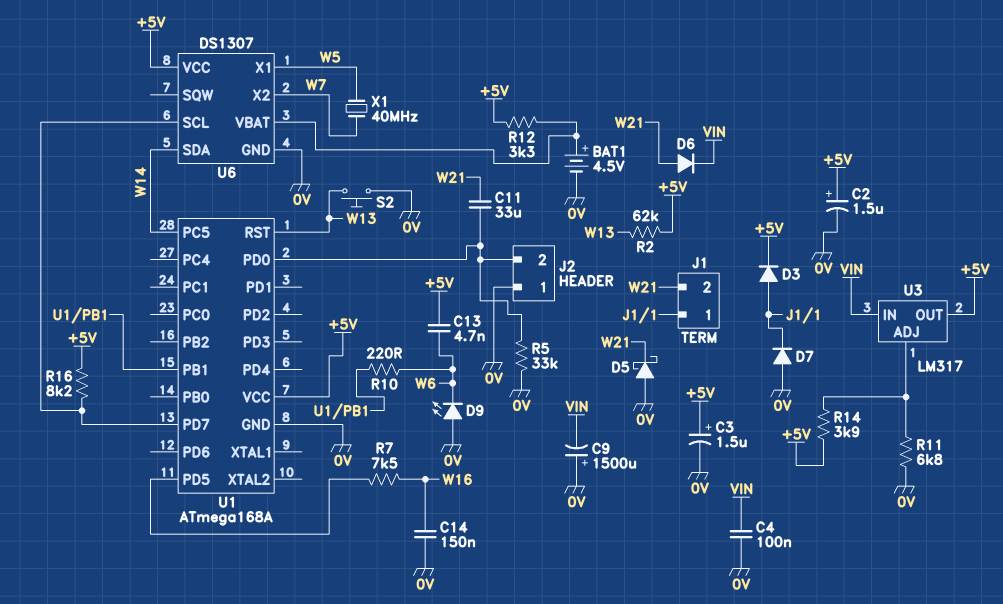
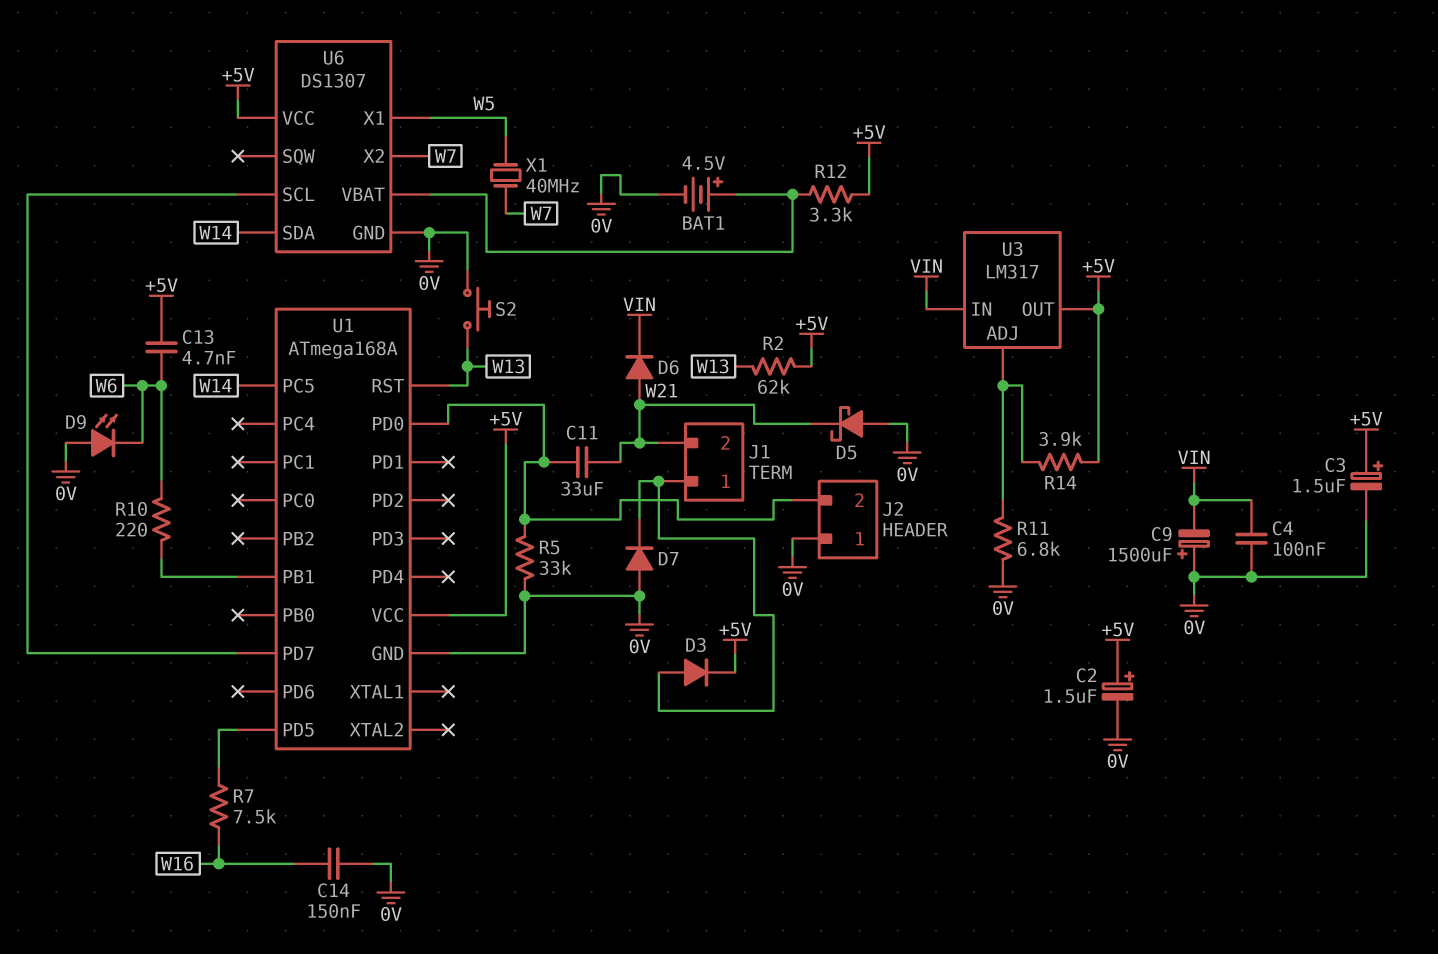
R16: 8.2k (+5V, U1/PD7) -> none

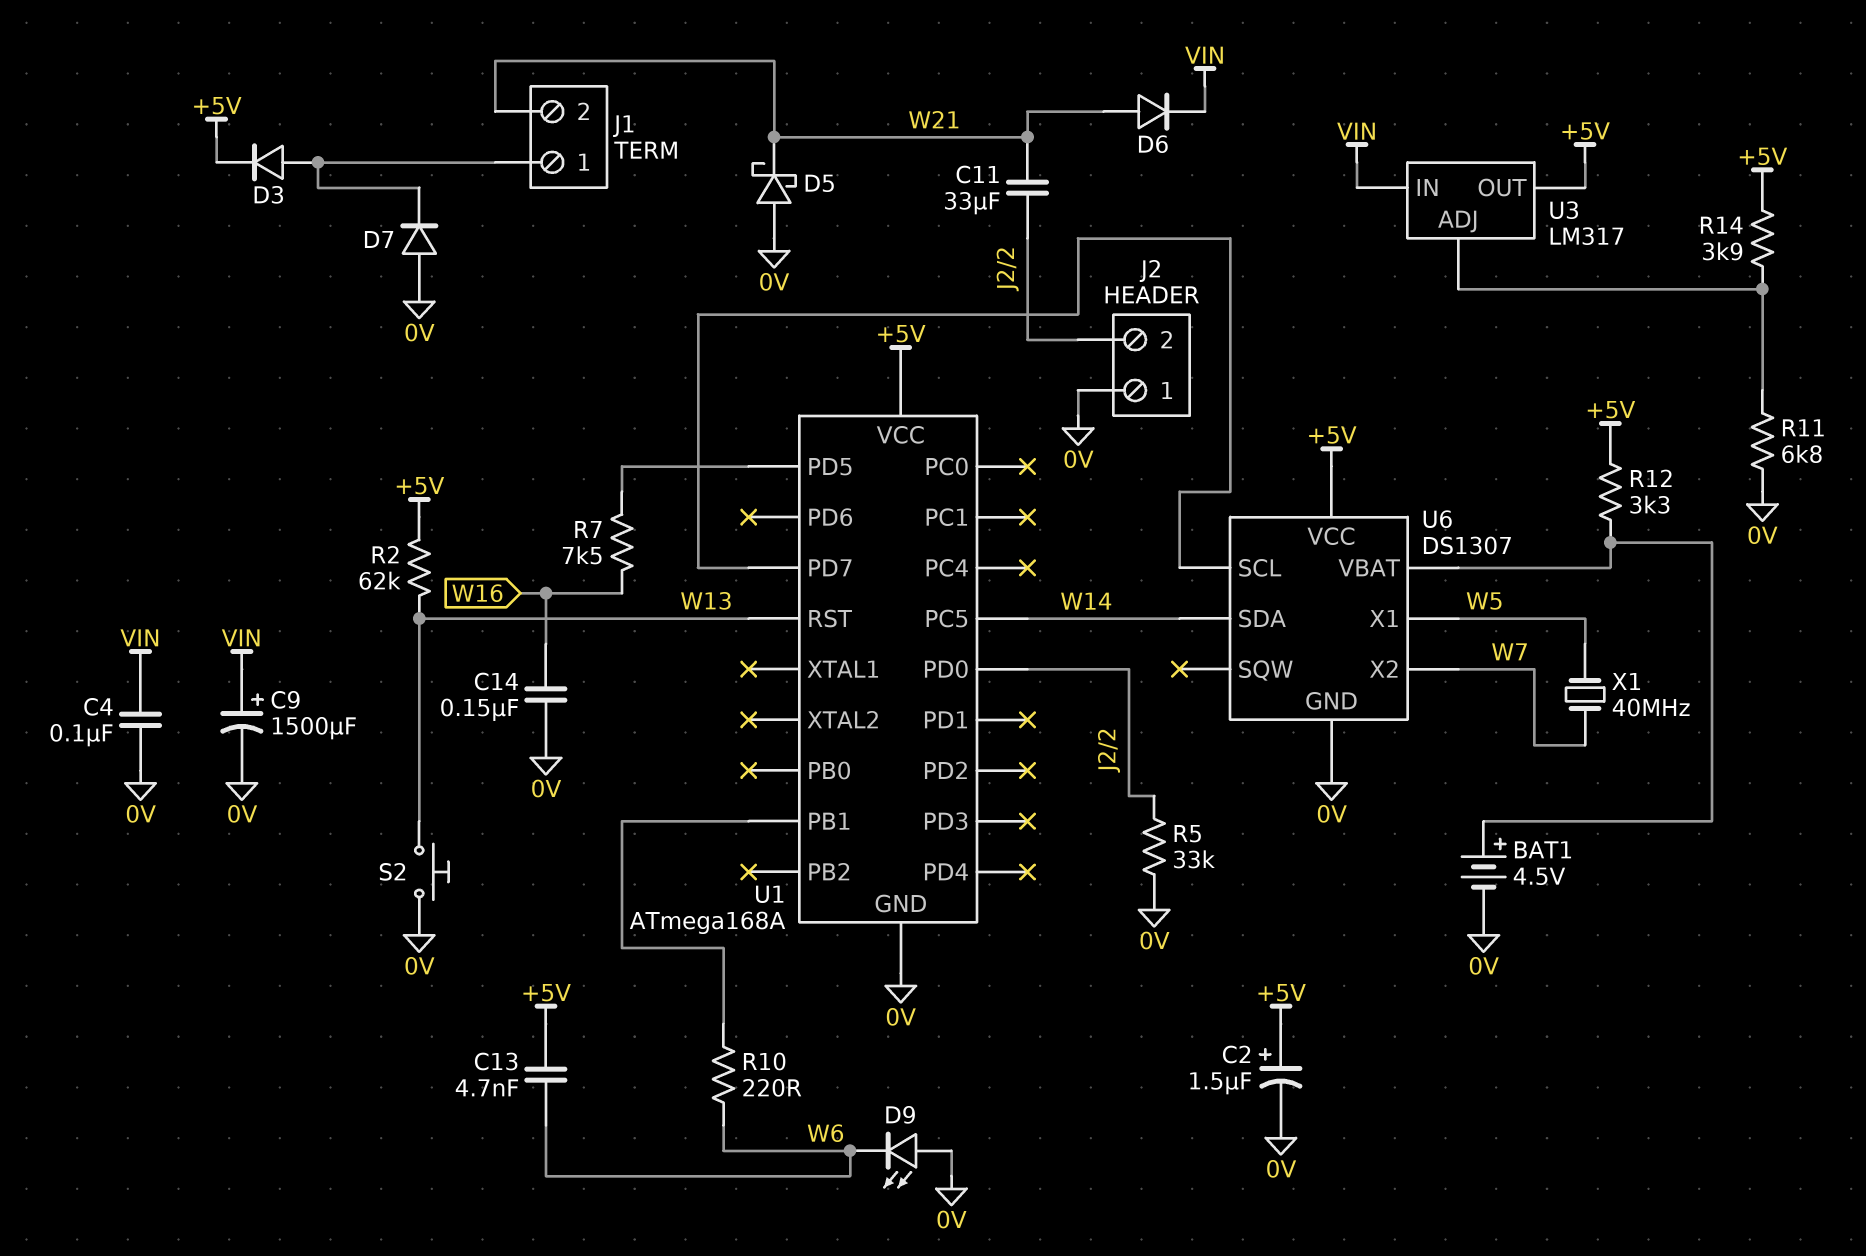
C3: 1.5uF (plus +5V, minus 0V) -> none
C9: 1500uF (plus 0V, minus VIN) -> 1500uF (plus VIN, minus 0V)

